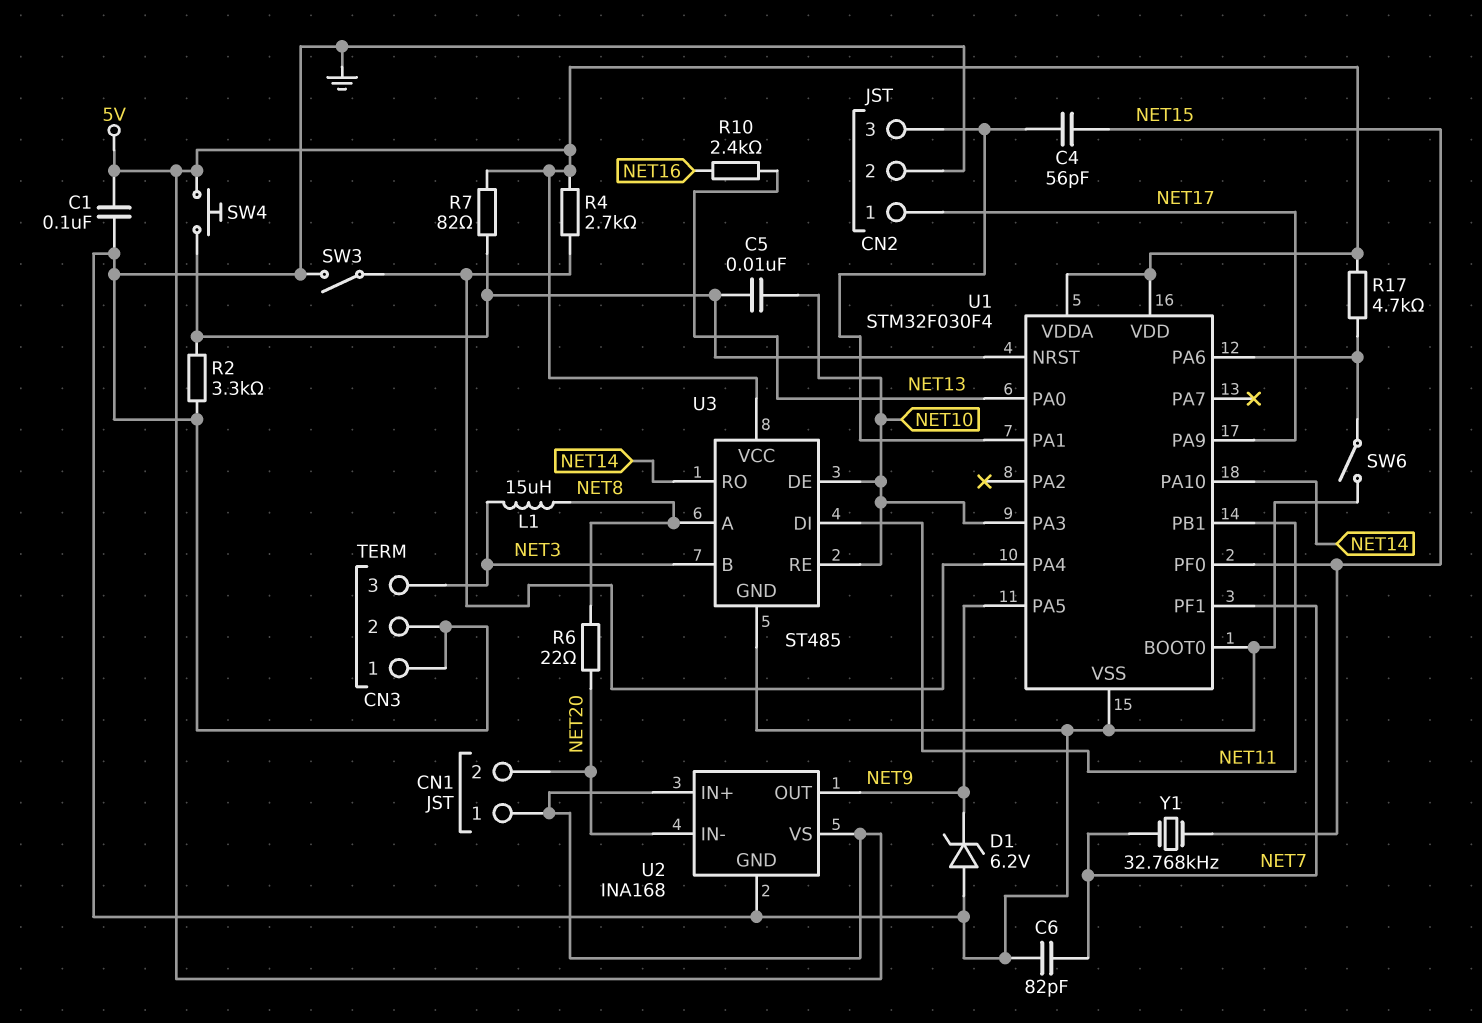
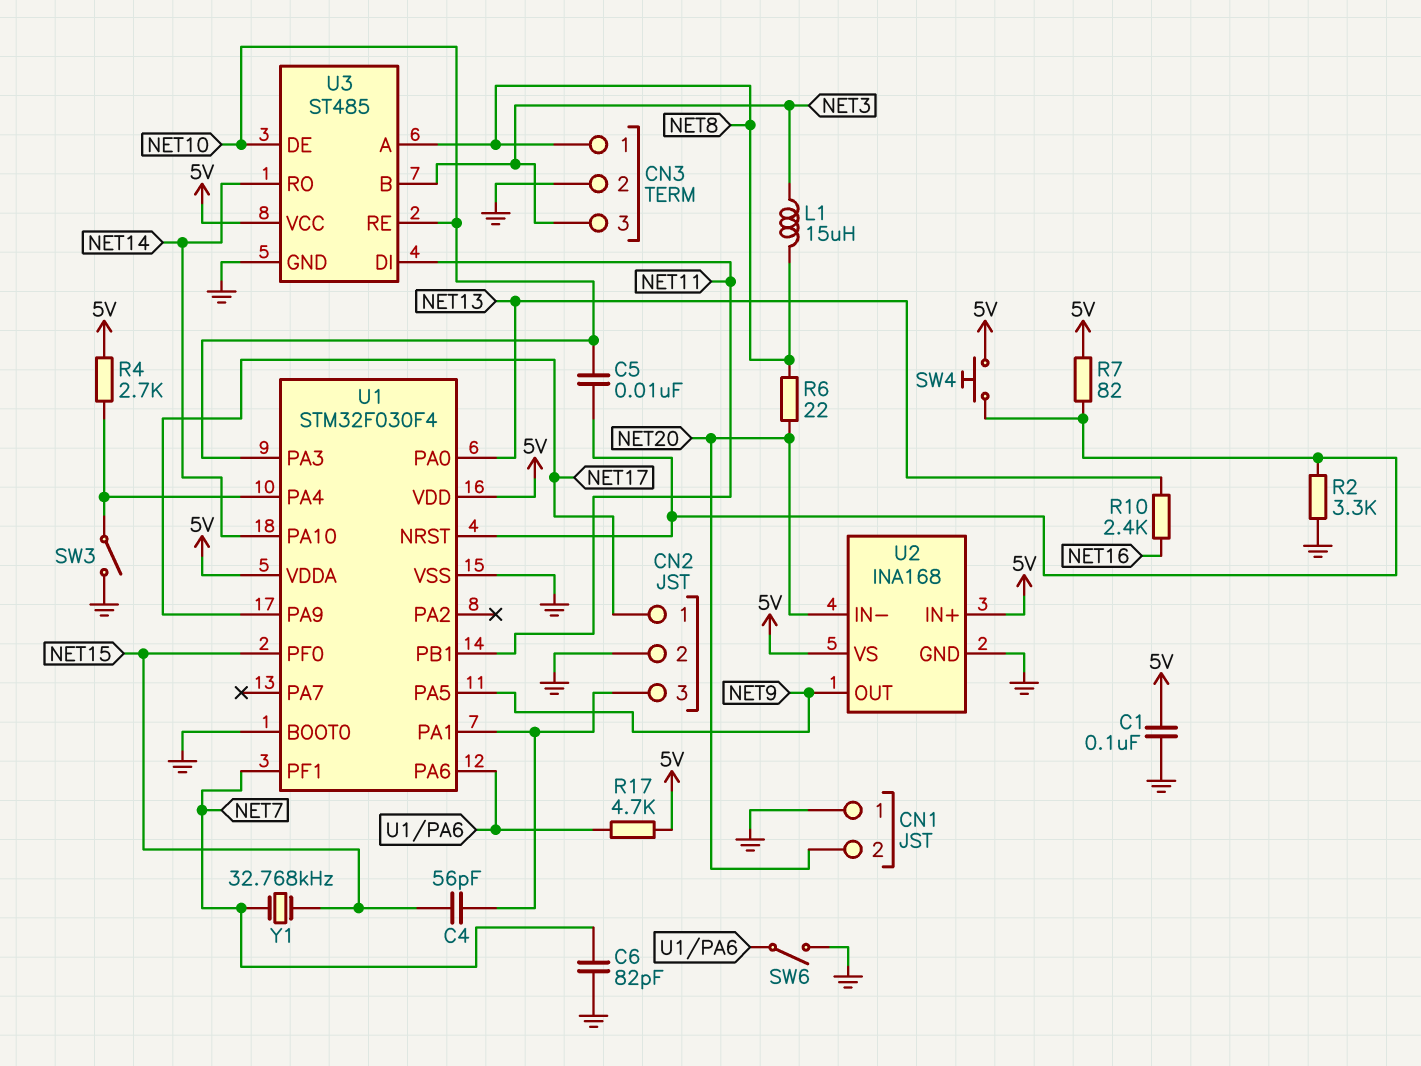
CN1 pin 1: 5V -> GND
CN3 pin 1: GND -> NET8
D1: zener 6.2V (A GND, K NET9) -> none

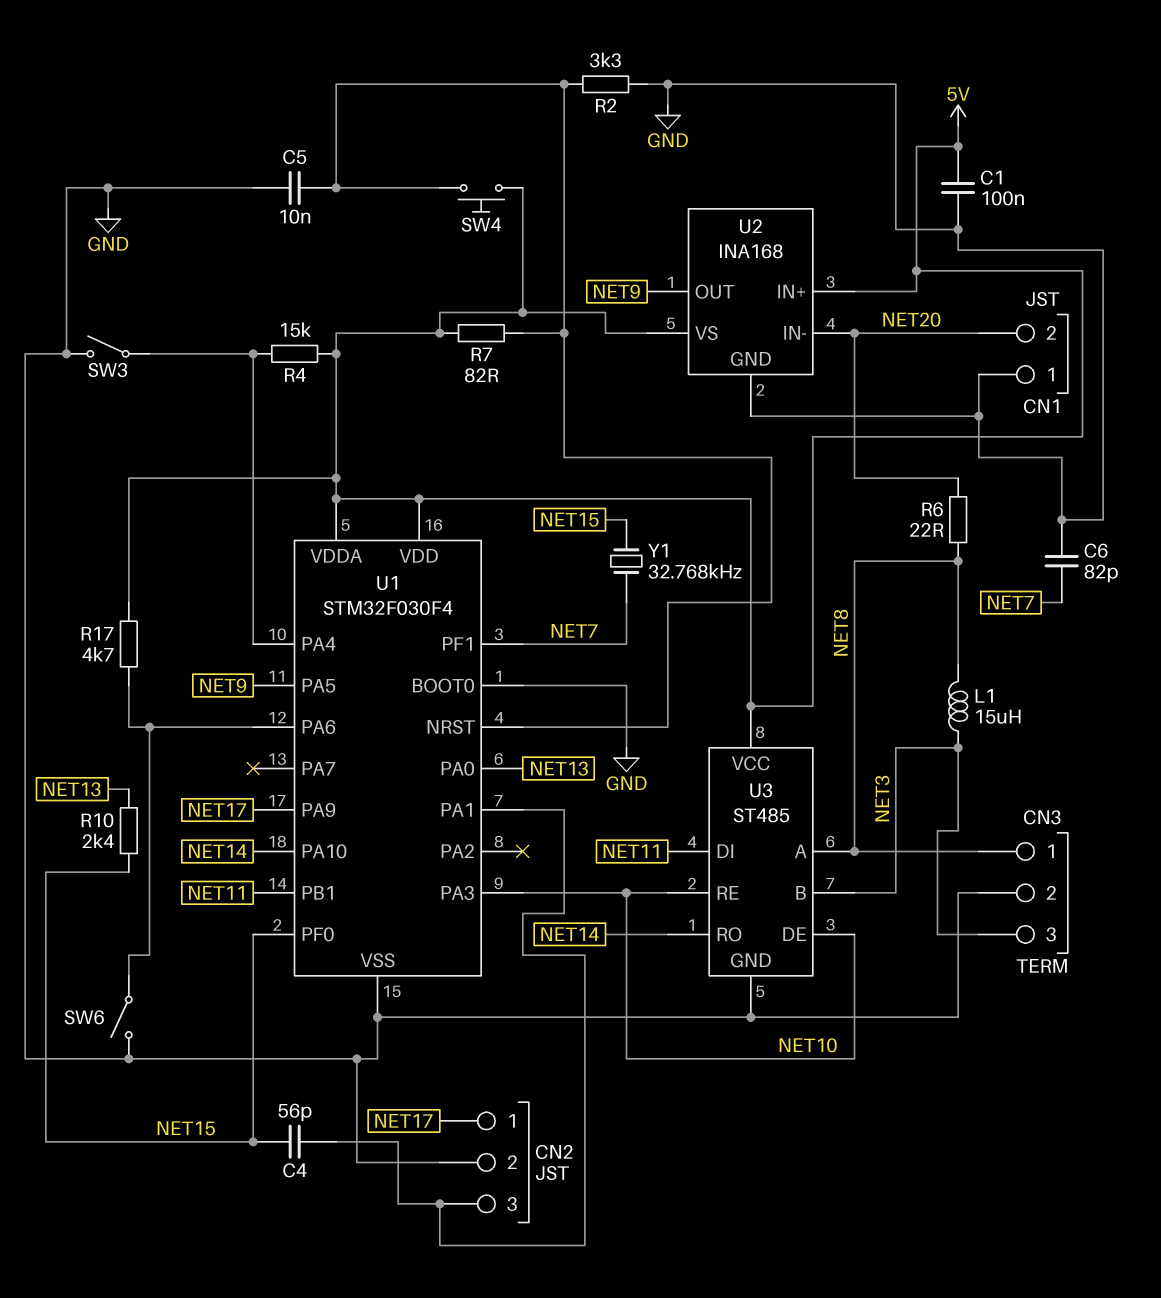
C5: 10nF (NET10, U1/NRST) -> 10nF (GND, U1/NRST)
R4: 2.7k (5V, U1/PA4) -> 15k (5V, U1/PA4)
R10: 2.4k (NET13, NET16) -> 2.4k (NET13, NET15)

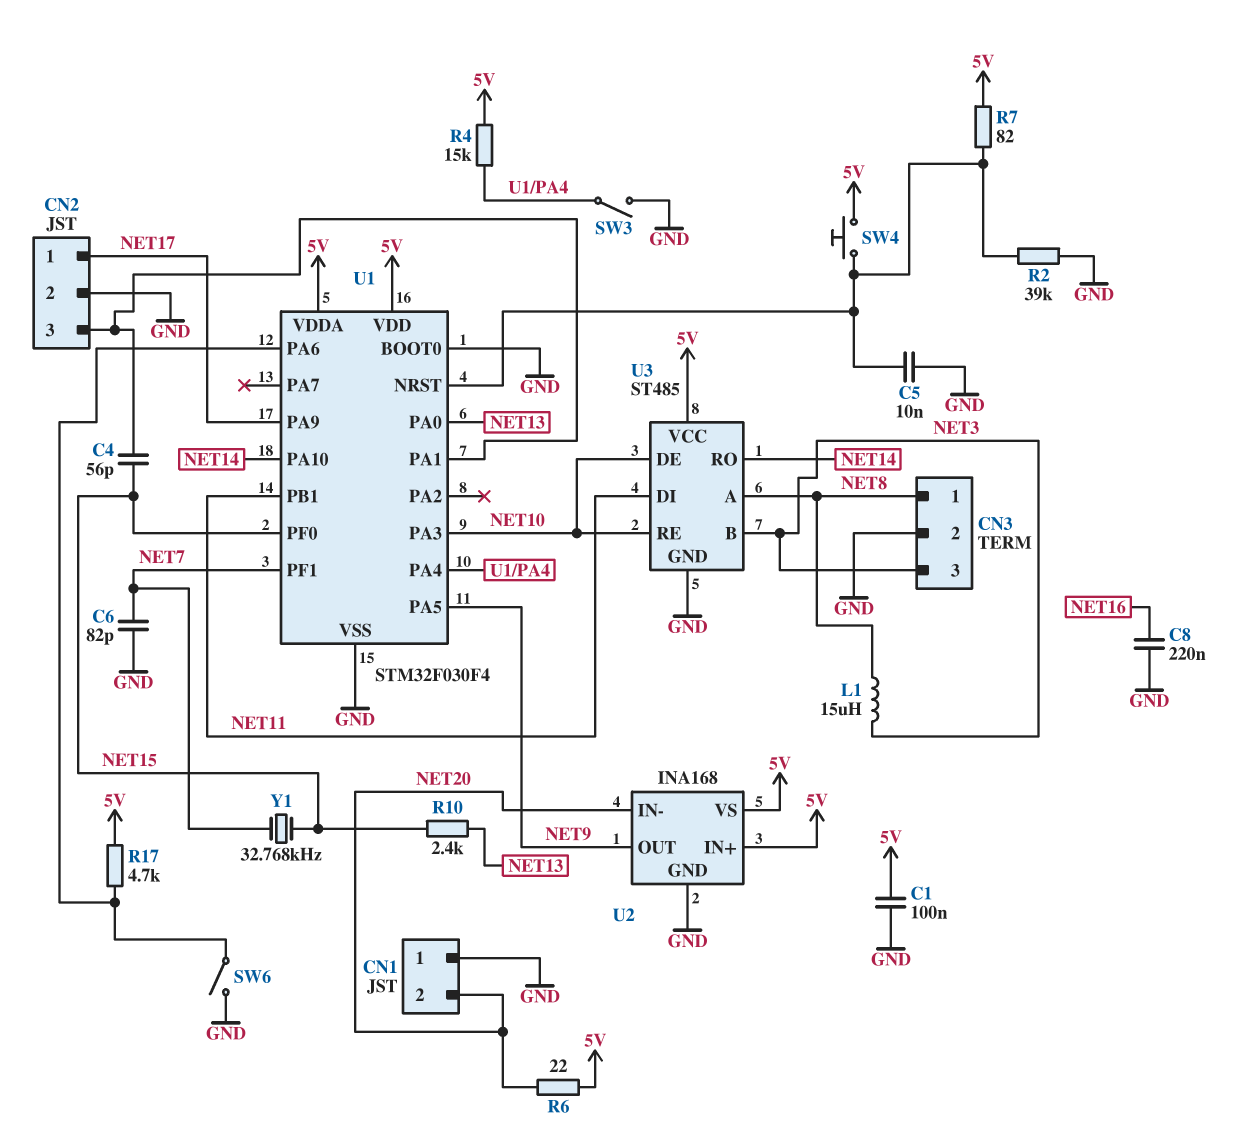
C8: none -> 220nF (GND, NET16)
R2: 3.3k (GND, U1/NRST) -> 39k (GND, U1/NRST)
R6: 22 (NET8, NET20) -> 22 (5V, NET20)

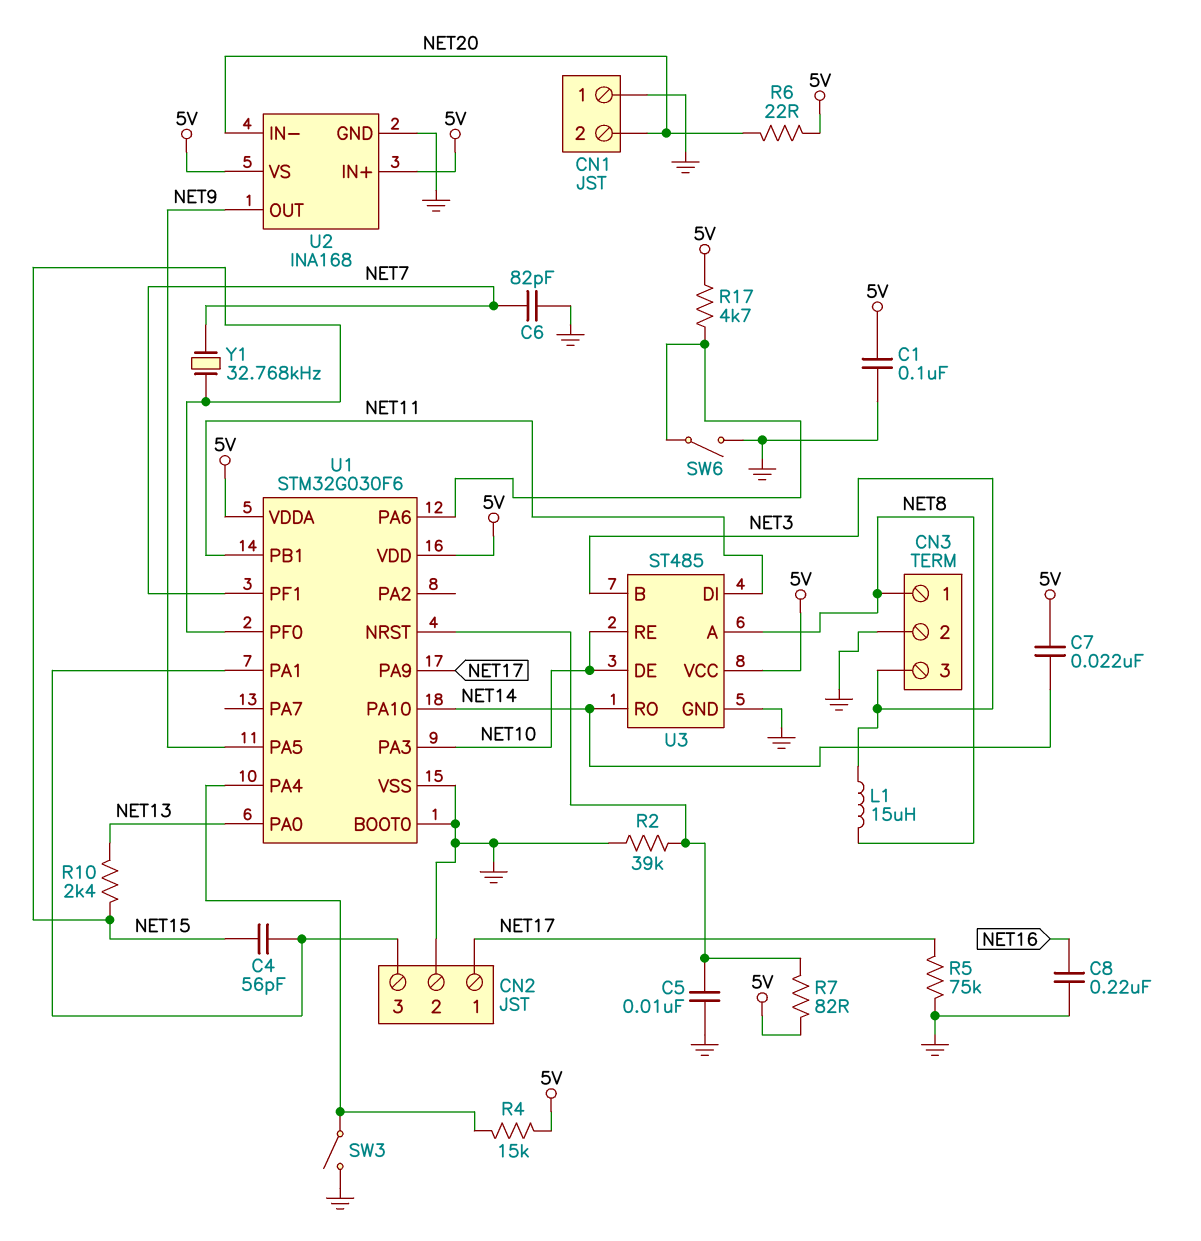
C7: none -> 22nF (5V, NET14)
R5: none -> 75k (GND, NET17)
SW4: button (5V, U1/NRST) -> none
U1: STM32F030F4 -> STM32G030F6

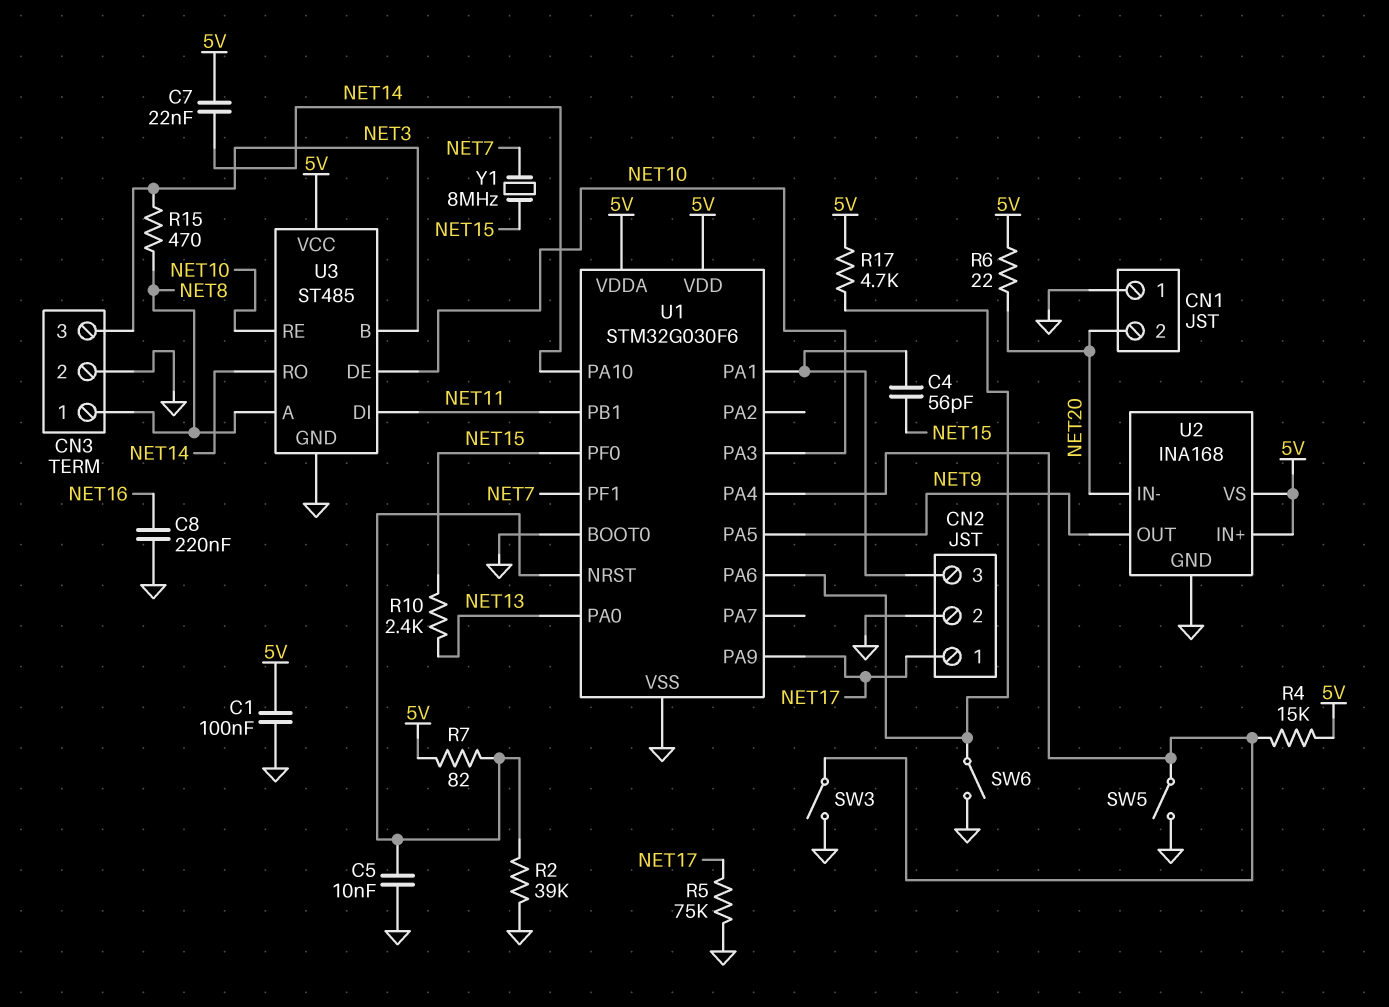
C6: 82pF (GND, NET7) -> none
L1: 15uH (NET3, NET8) -> none
R15: none -> 470 (NET3, NET8)
SW5: none -> switch (GND, U1/PA4)
Y1: 32.768kHz (NET7, NET15) -> 8MHz (NET7, NET15)

